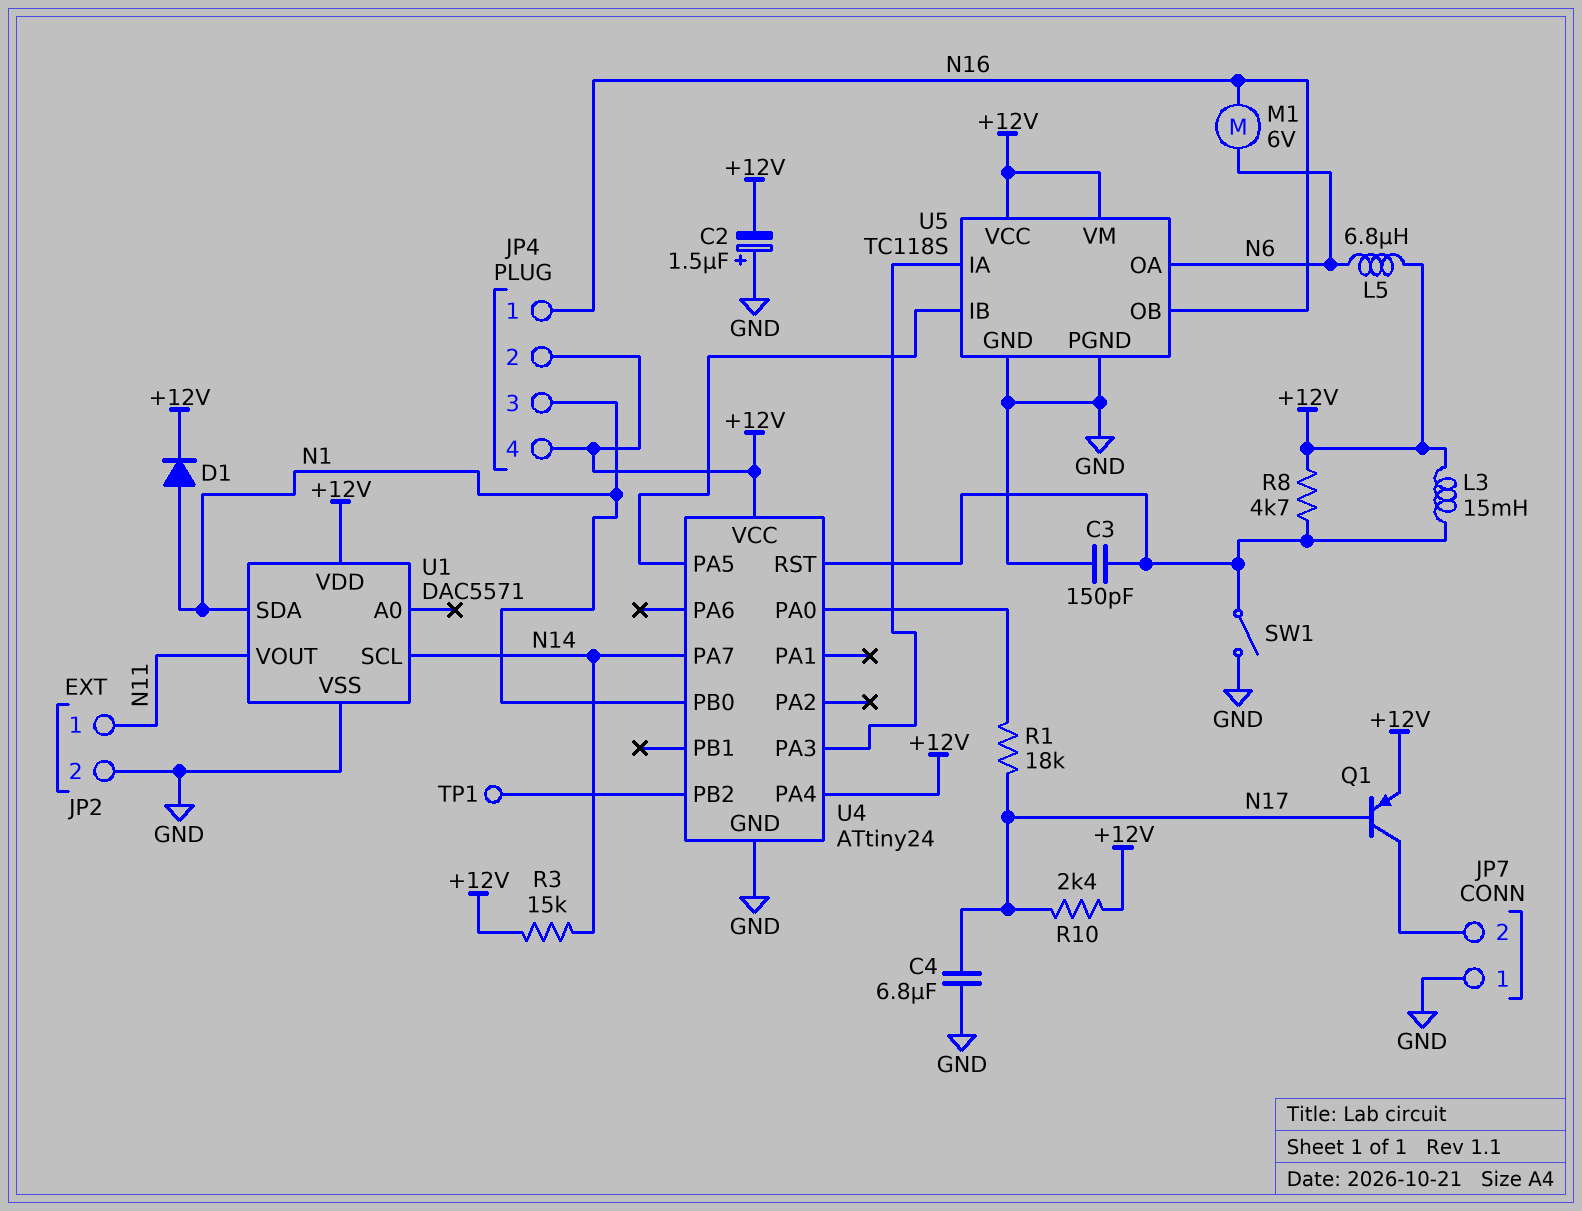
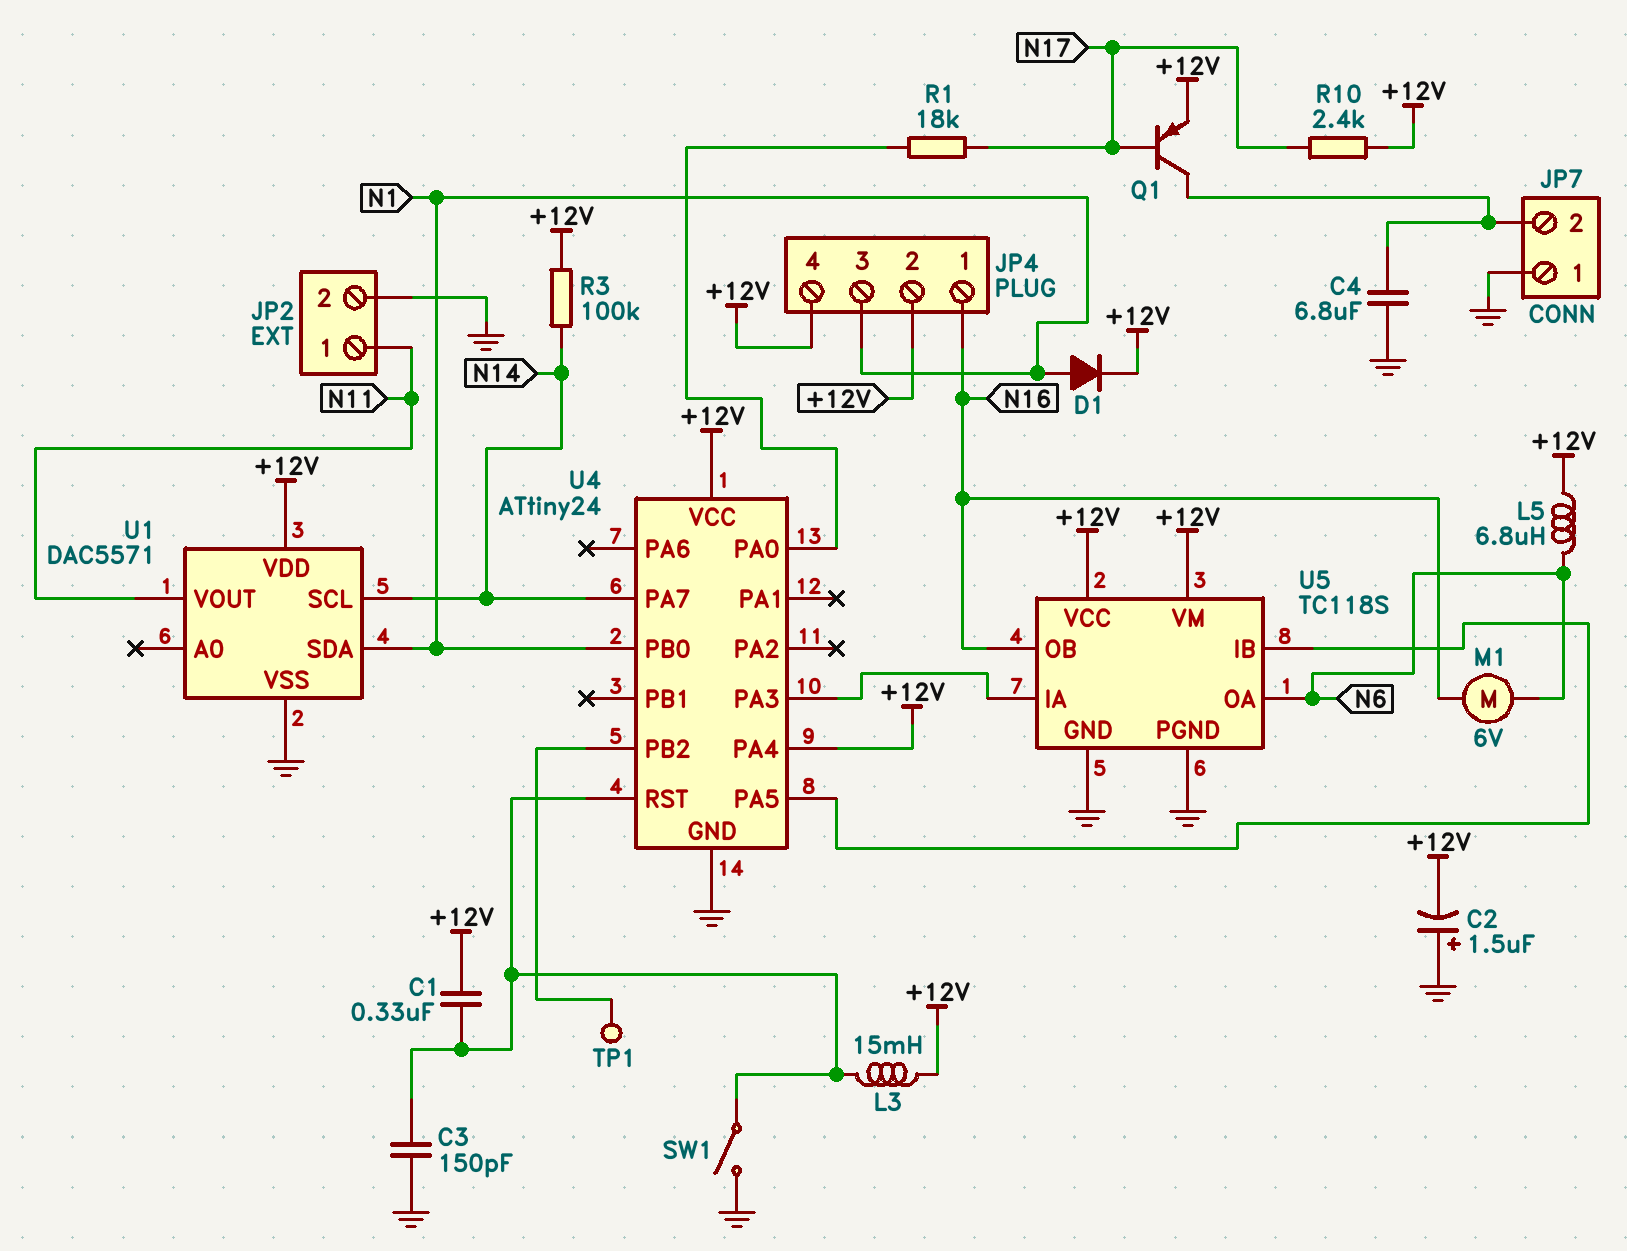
C1: none -> 330nF (+12V, U4/RST)
C4: 6.8uF (GND, N17) -> 6.8uF (GND, JP7/2)
R3: 15k (+12V, N14) -> 100k (+12V, N14)
R8: 4.7k (+12V, U4/RST) -> none

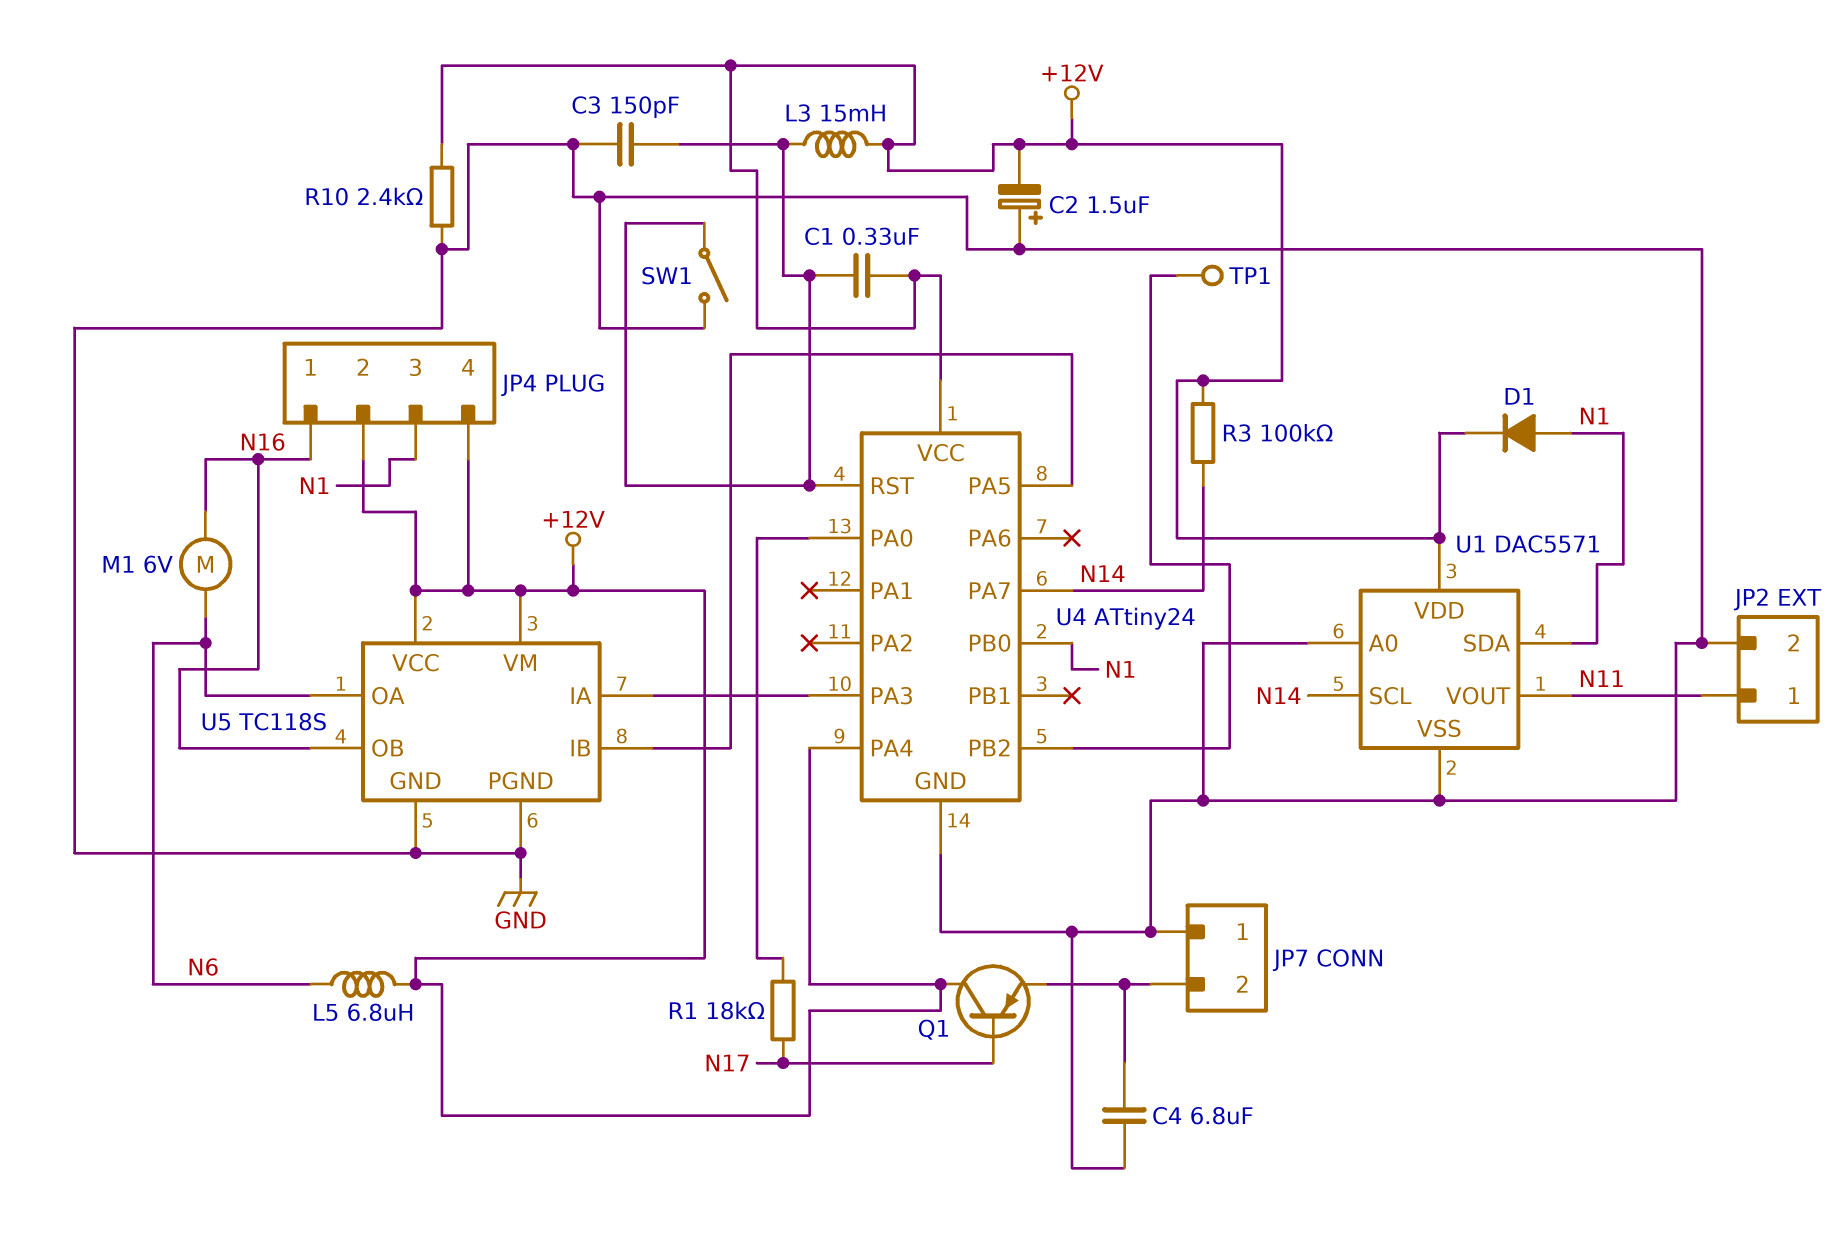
Q1: PNP (B N17, C JP7/2, E +12V) -> PNP (B N17, C +12V, E JP7/2)
R10: 2.4k (+12V, N17) -> 2.4k (+12V, GND)
U1 pin A0: none -> GND

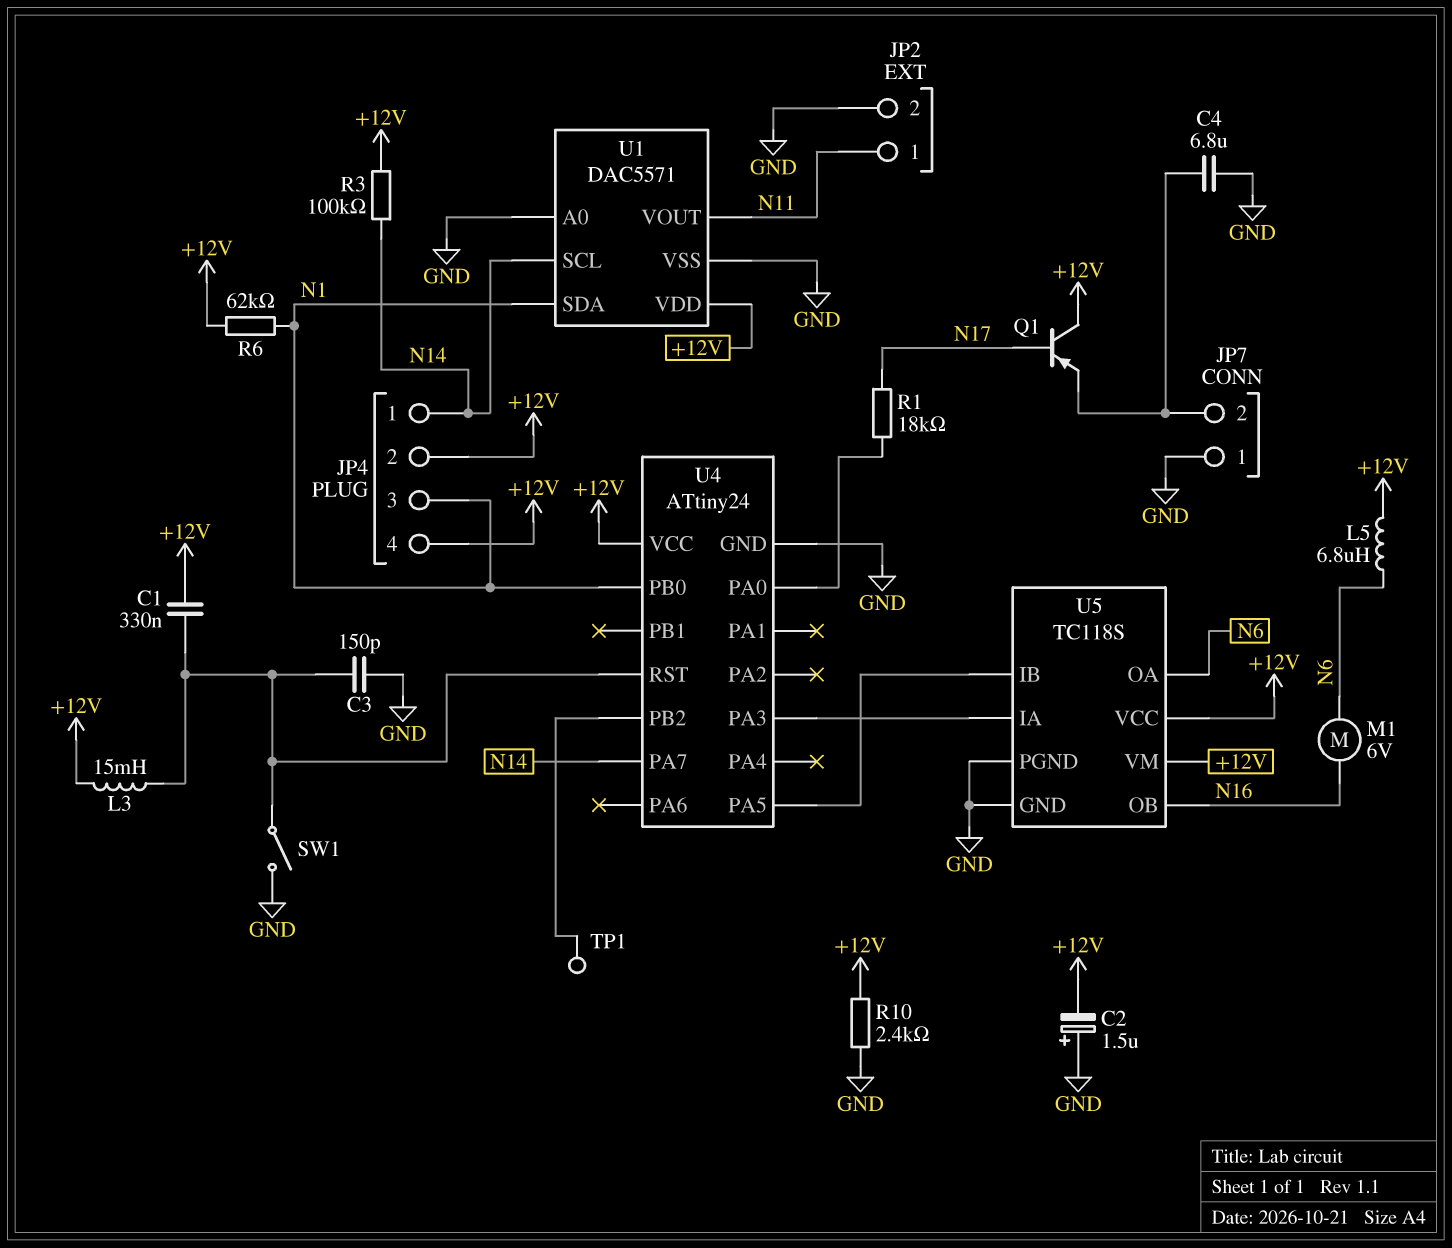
D1: diode (A N1, K +12V) -> none
JP4 pin 1: N16 -> N14
R6: none -> 62k (+12V, N1)
U4 pin PA4: +12V -> none

